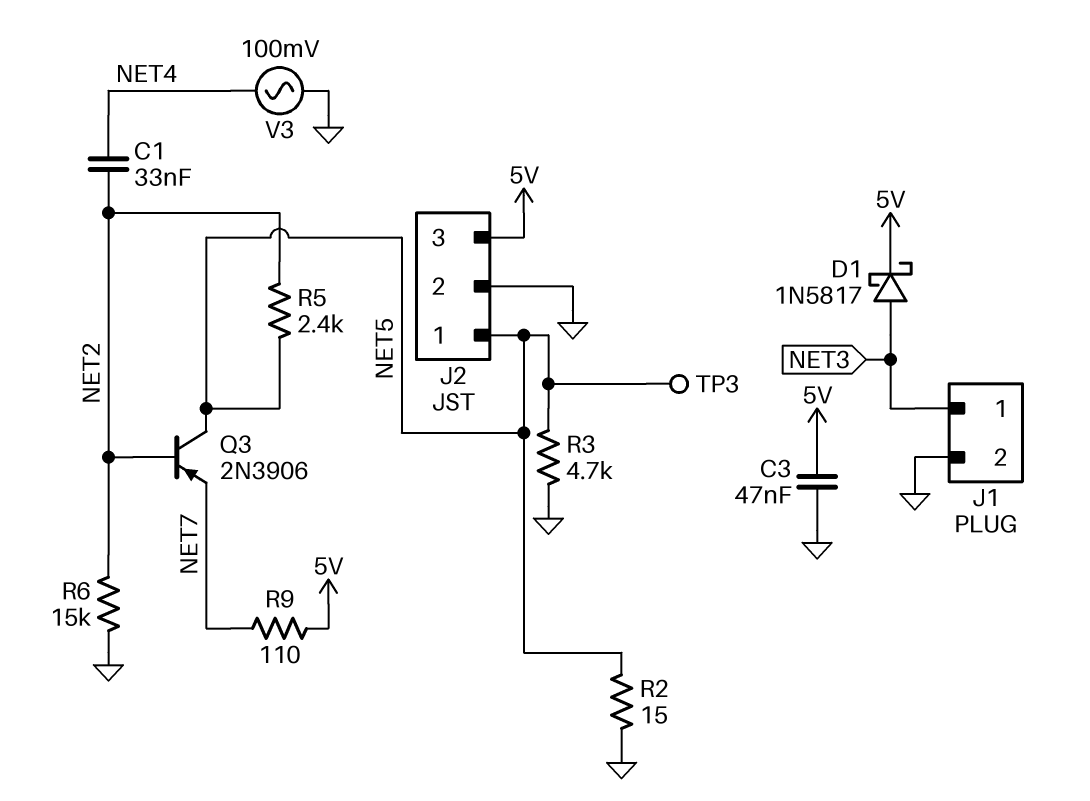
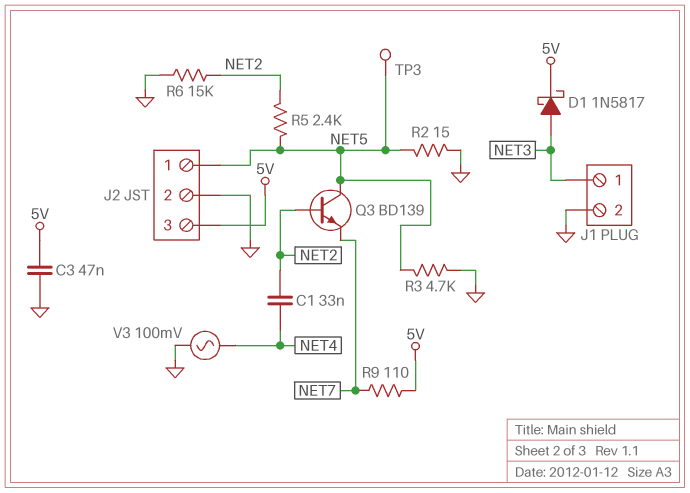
Q3: PNP 2N3906 (B NET2, C NET5, E NET7) -> NPN BD139 (B NET2, C NET5, E NET7)

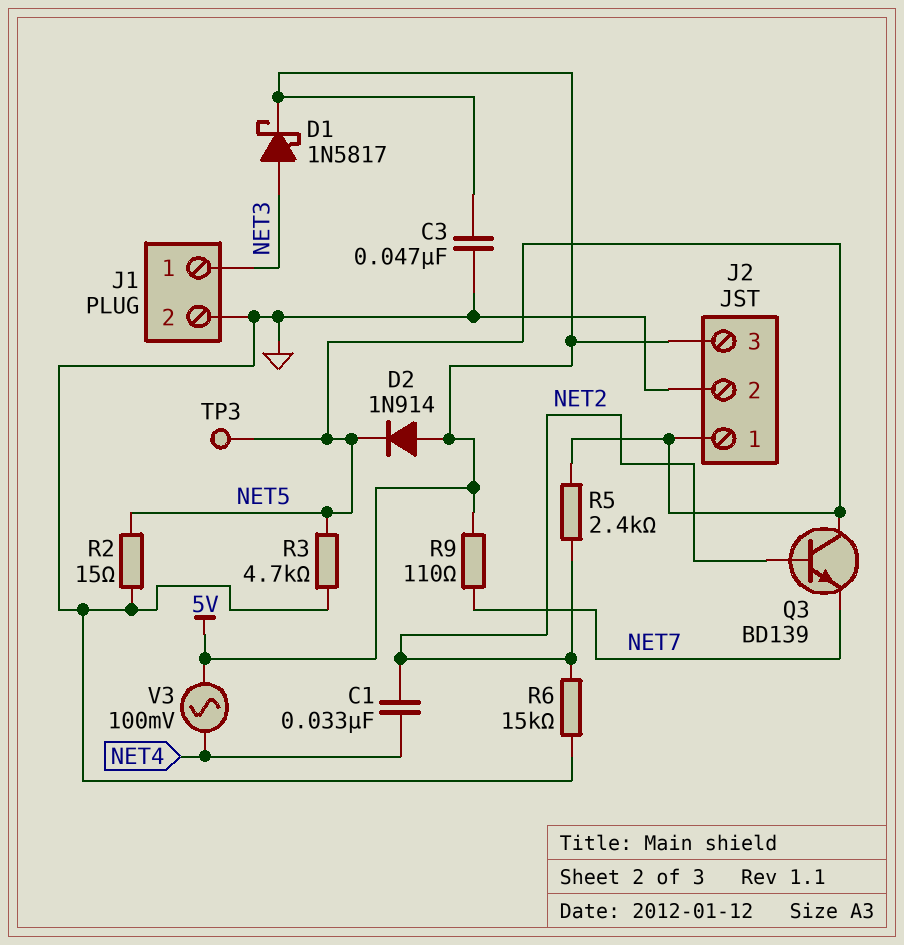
D2: none -> diode 1N914 (A 5V, K NET5)
V3: AC 100mV (GND, NET4) -> AC 100mV (5V, NET4)

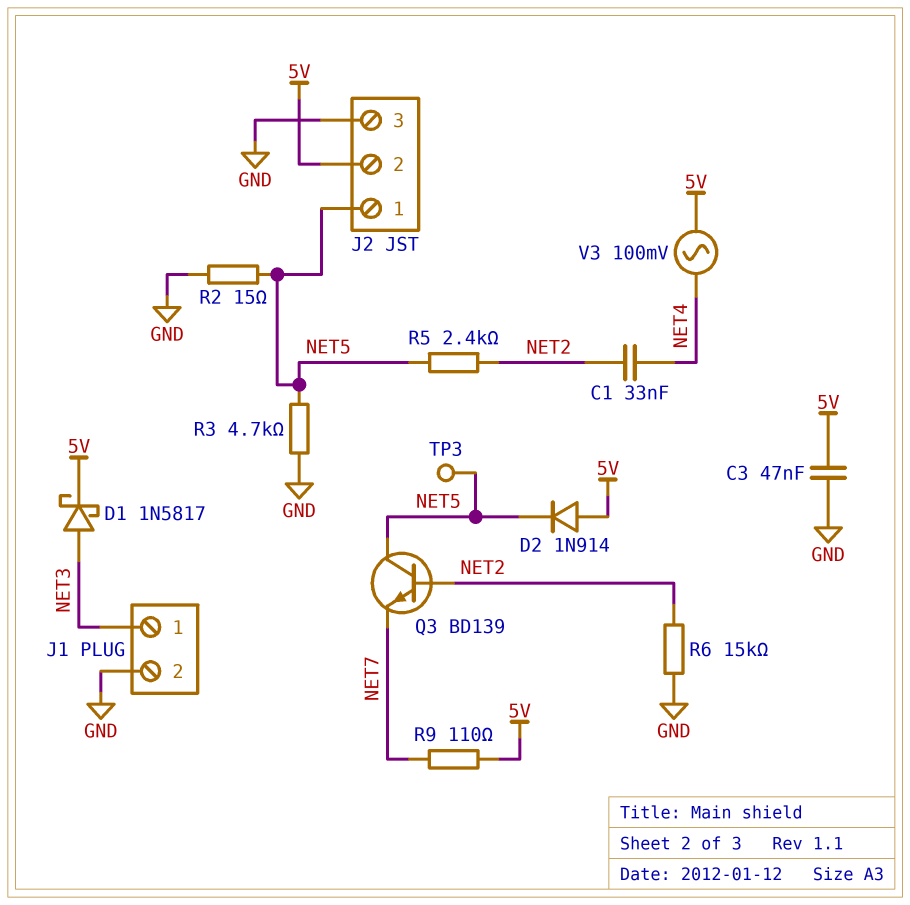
J2 pin 2: GND -> 5V
J2 pin 3: 5V -> GND

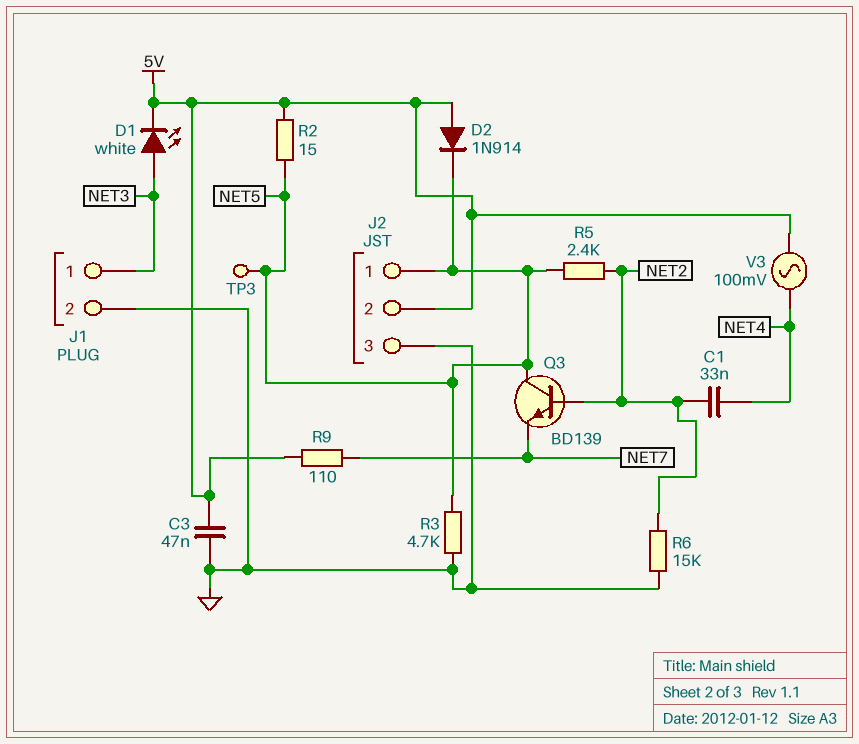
D1: schottky 1N5817 (A NET3, K 5V) -> LED white (A NET3, K 5V)
R2: 15 (GND, NET5) -> 15 (5V, NET5)

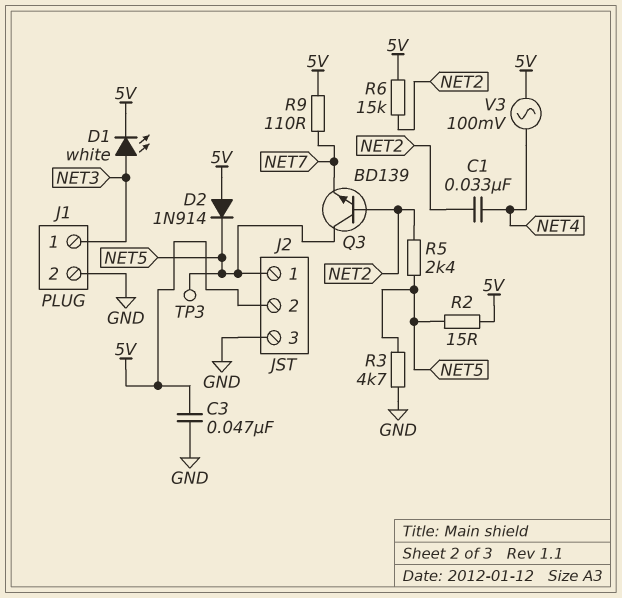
R6: 15k (GND, NET2) -> 15k (5V, NET2)

